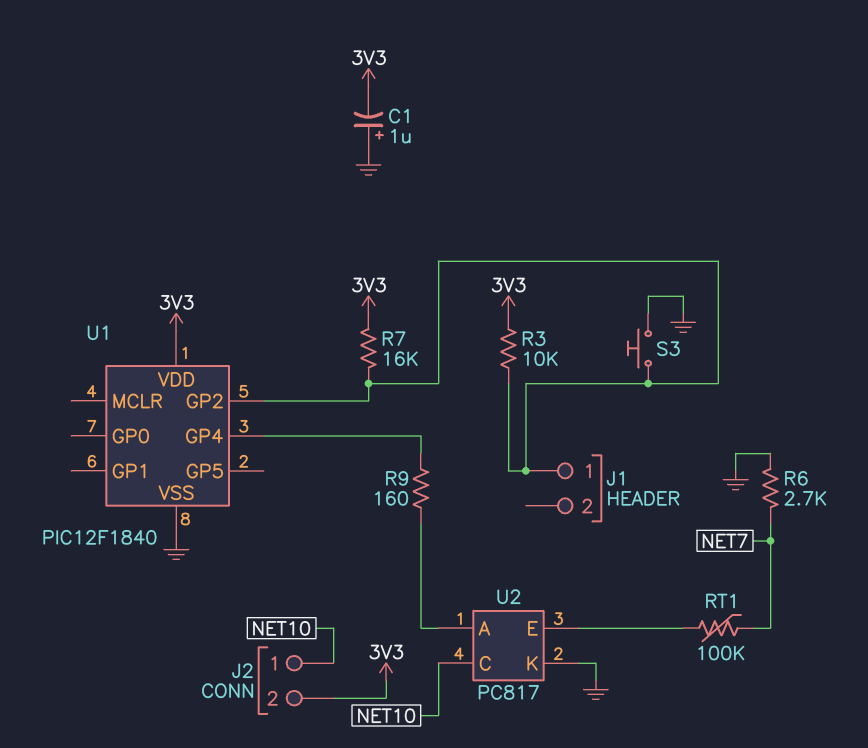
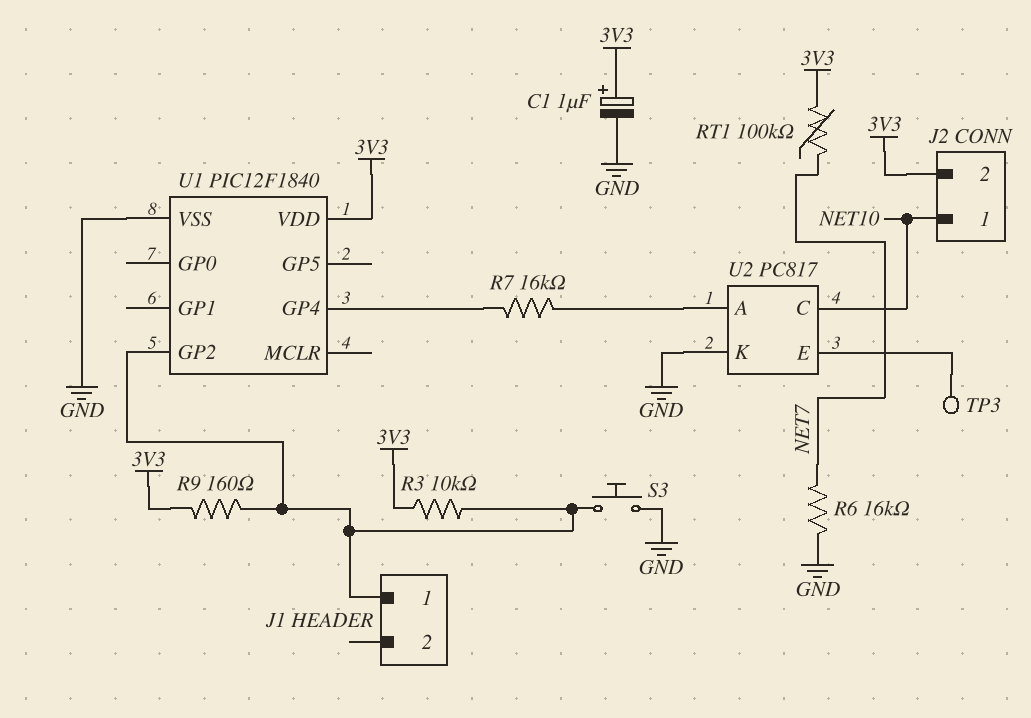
C1: 1uF (plus GND, minus 3V3) -> 1uF (plus 3V3, minus GND)
R6: 2.7k (GND, NET7) -> 16k (GND, NET7)
R7: 16k (3V3, J1/1) -> 16k (U1/GP4, U2/A)
R9: 160 (U1/GP4, U2/A) -> 160 (3V3, J1/1)
RT1: 100k (NET7, U2/E) -> 100k (3V3, NET7)
TP3: none -> test point (U2/E)

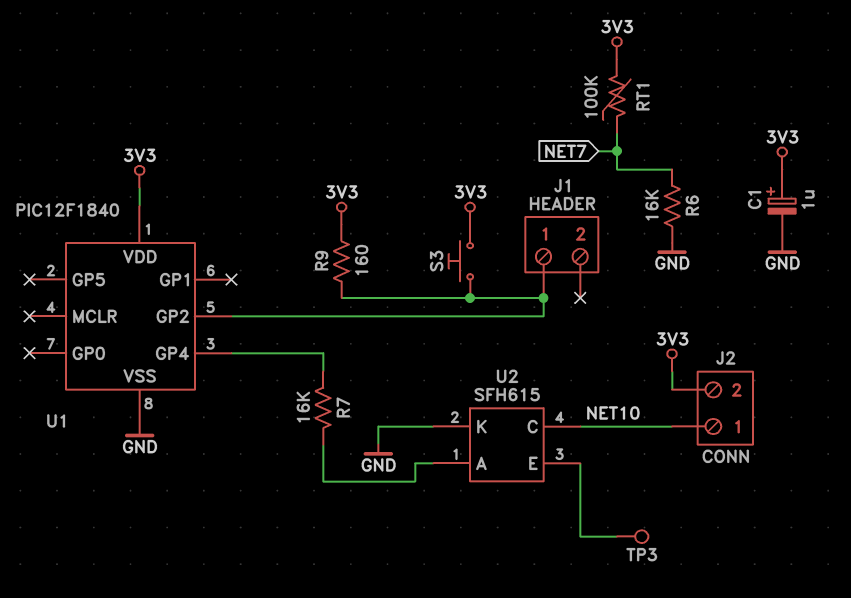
R3: 10k (3V3, J1/1) -> none
S3: button (GND, J1/1) -> button (3V3, J1/1)
U2: PC817 -> SFH615

